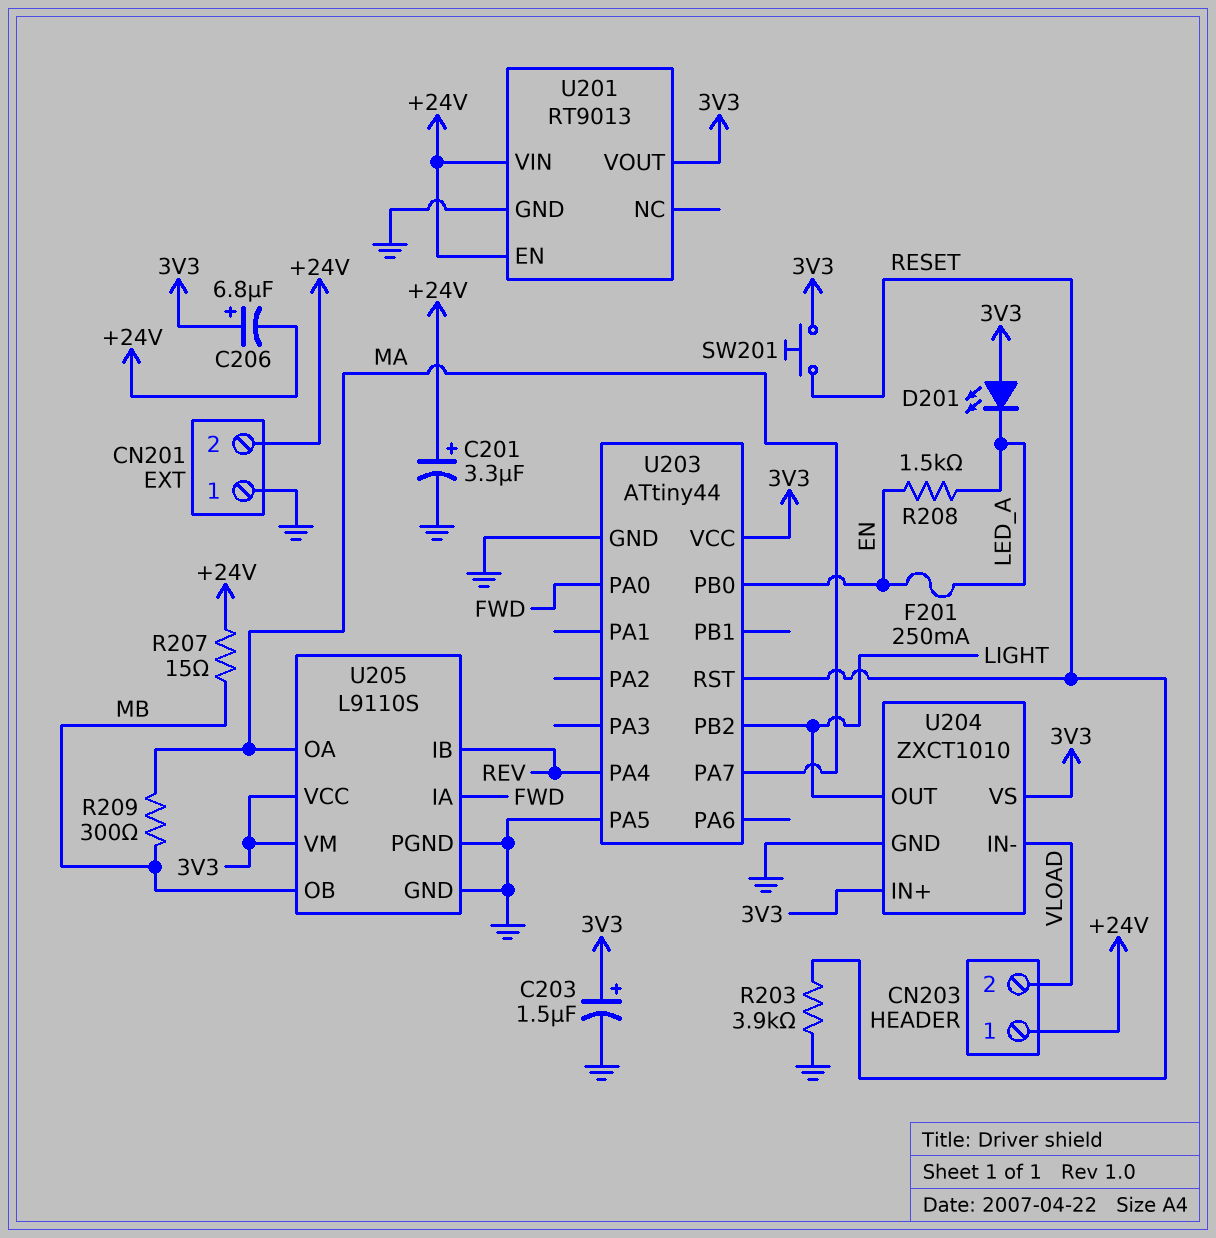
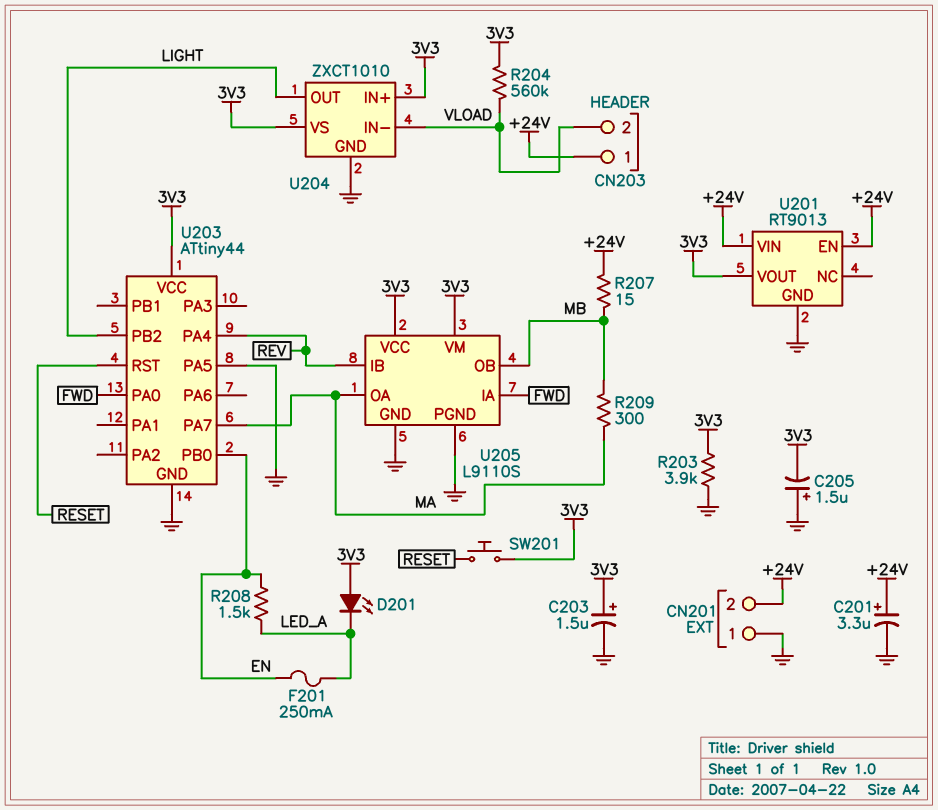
C205: none -> 1.5uF (plus GND, minus 3V3)
C206: 6.8uF (plus 3V3, minus +24V) -> none
R203: 3.9k (GND, RESET) -> 3.9k (3V3, GND)
R204: none -> 560k (3V3, VLOAD)

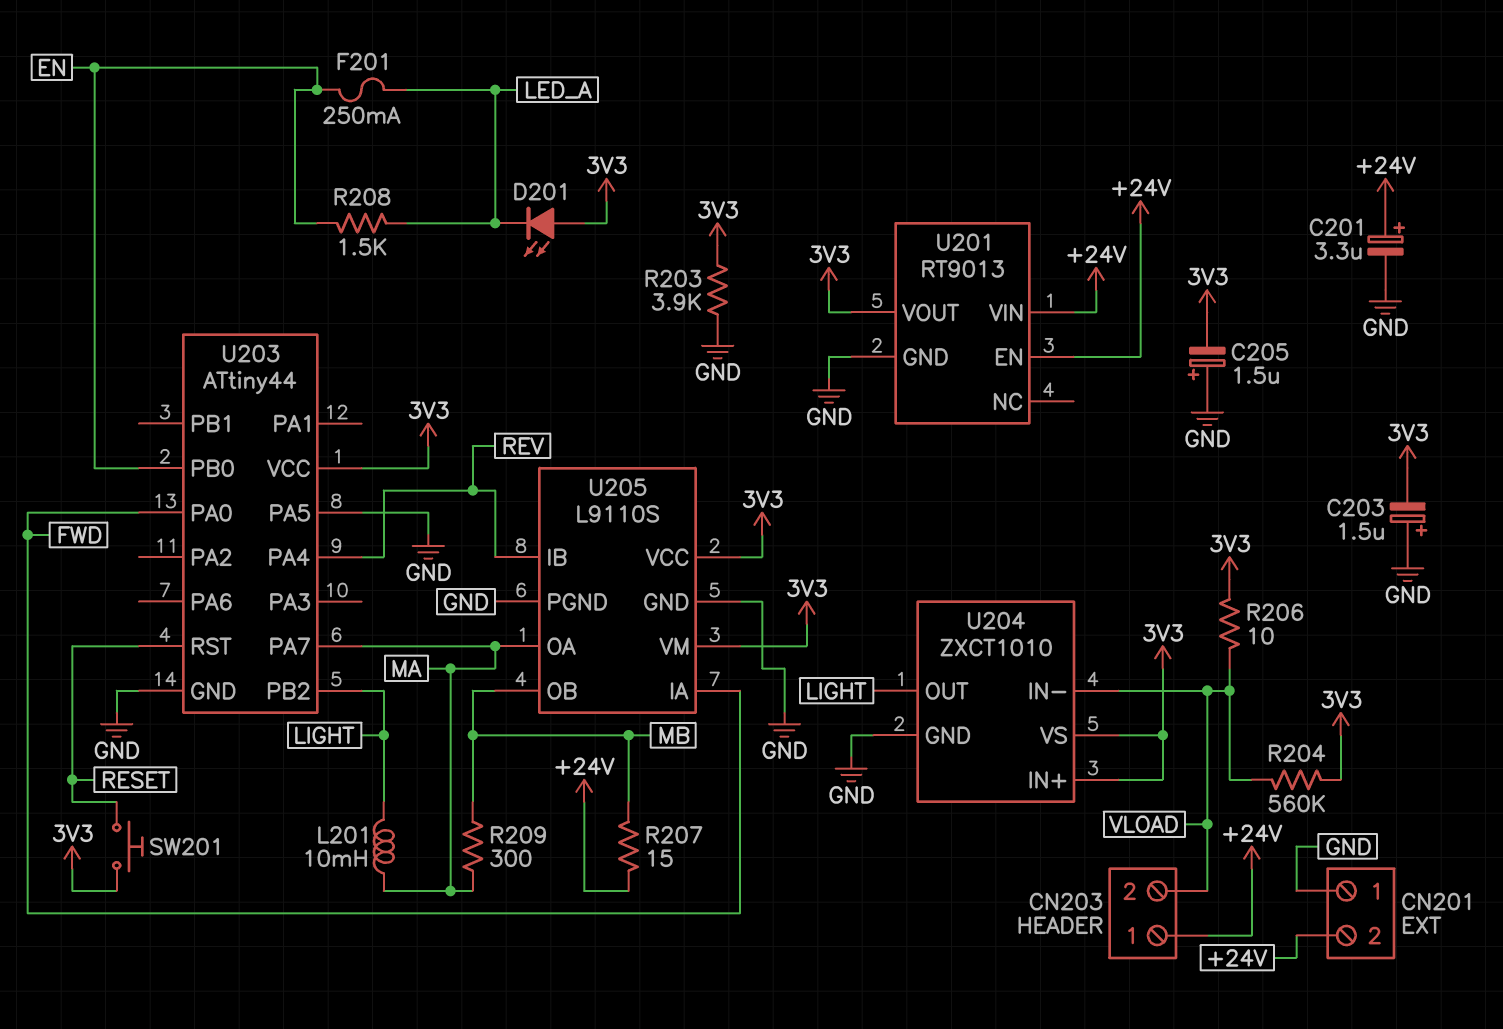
C203: 1.5uF (plus 3V3, minus GND) -> 1.5uF (plus GND, minus 3V3)
L201: none -> 10mH (LIGHT, MA)
R206: none -> 10 (3V3, VLOAD)

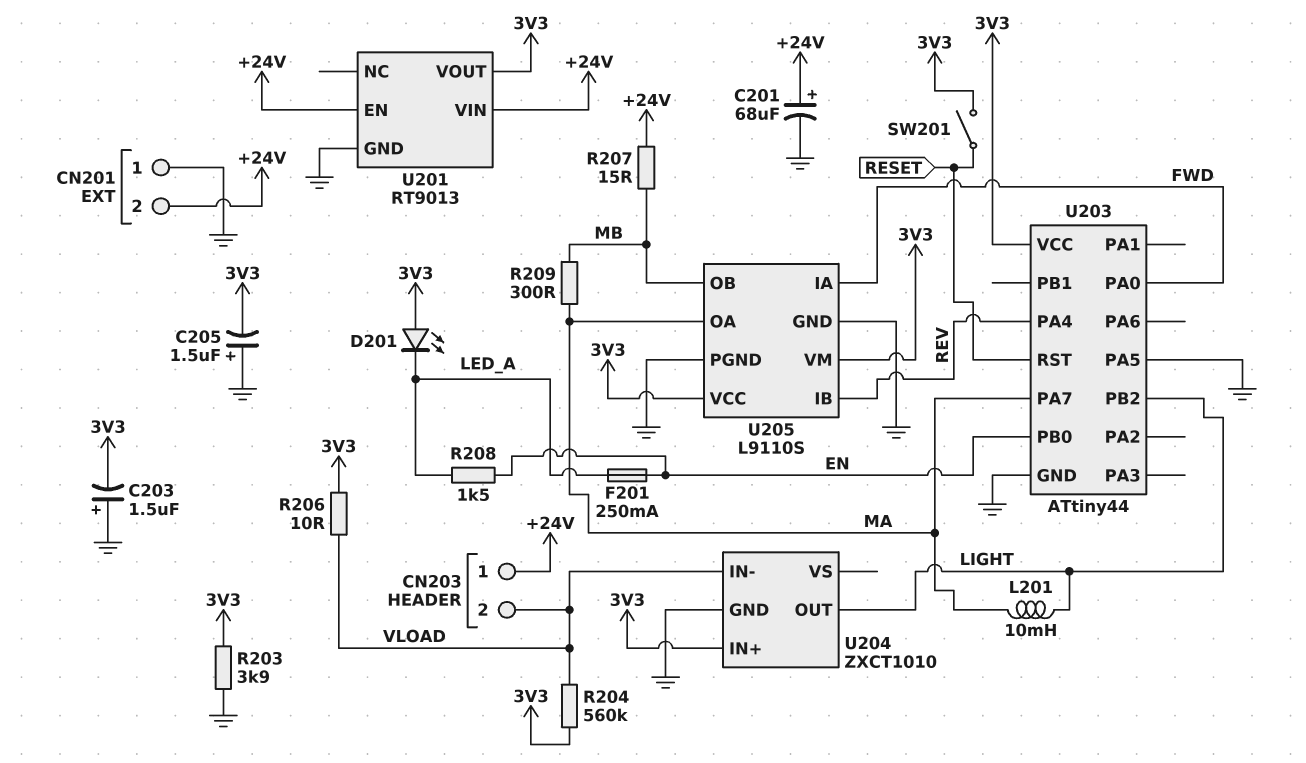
C201: 3.3uF (plus +24V, minus GND) -> 68uF (plus +24V, minus GND)
SW201: button (3V3, RESET) -> switch (3V3, RESET)
U204 pin VS: 3V3 -> none

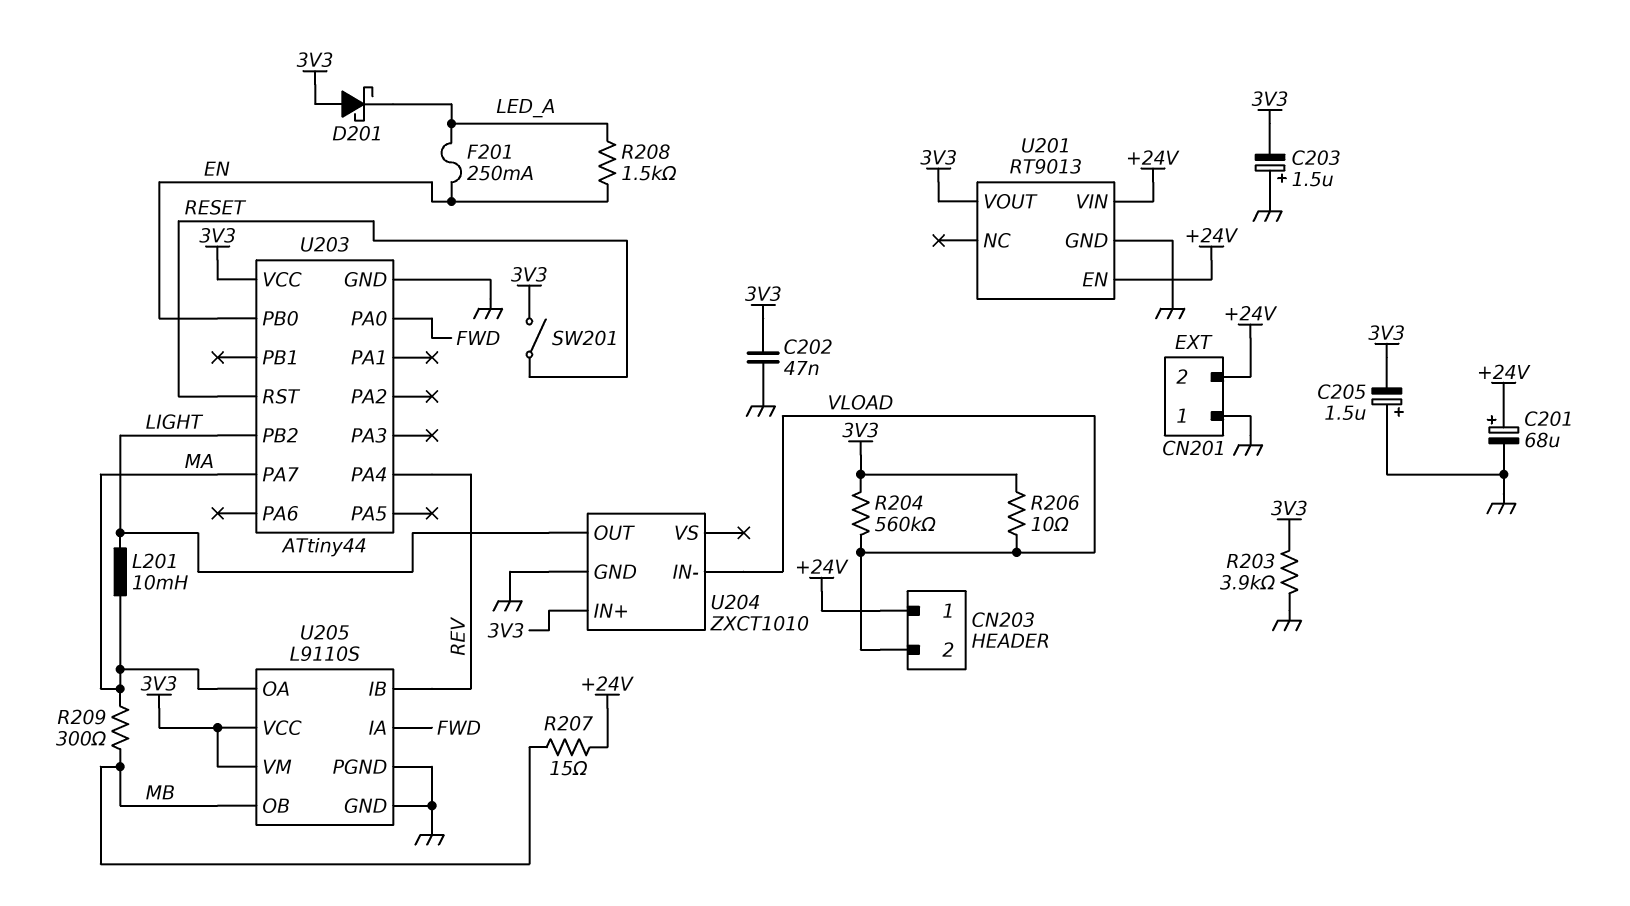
C202: none -> 47nF (3V3, GND)
D201: LED (A 3V3, K LED_A) -> schottky (A 3V3, K LED_A)
U203 pin PA5: GND -> none

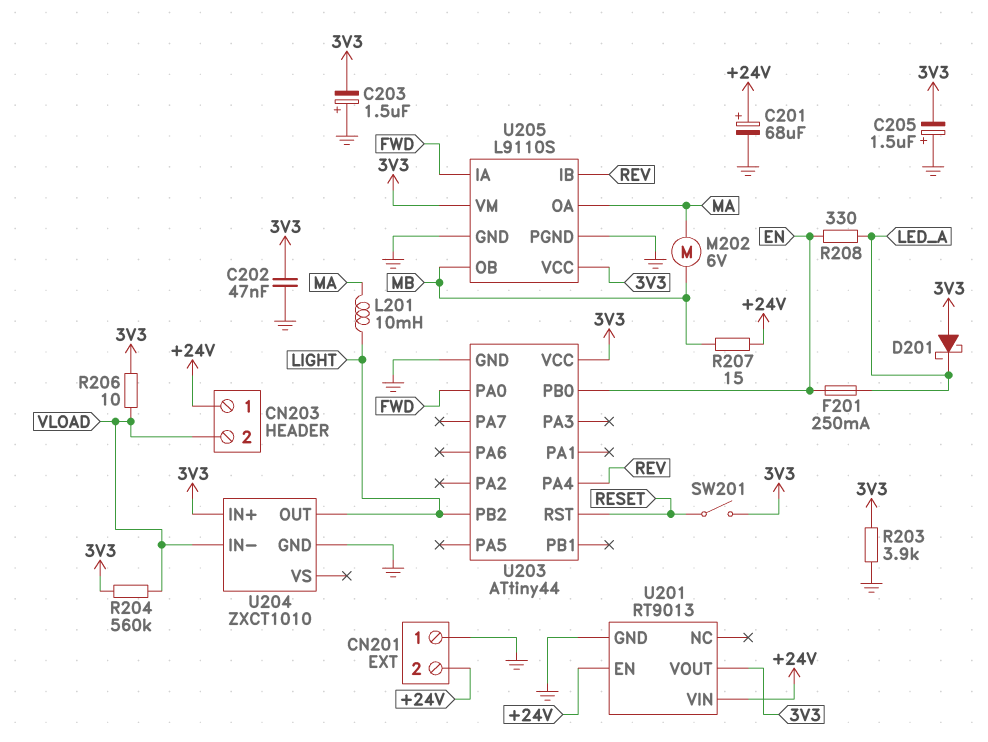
M202: none -> motor 6V (MA, MB)
R208: 1.5k (EN, LED_A) -> 330 (EN, LED_A)
R209: 300 (MA, MB) -> none
U203 pin PA7: MA -> none

